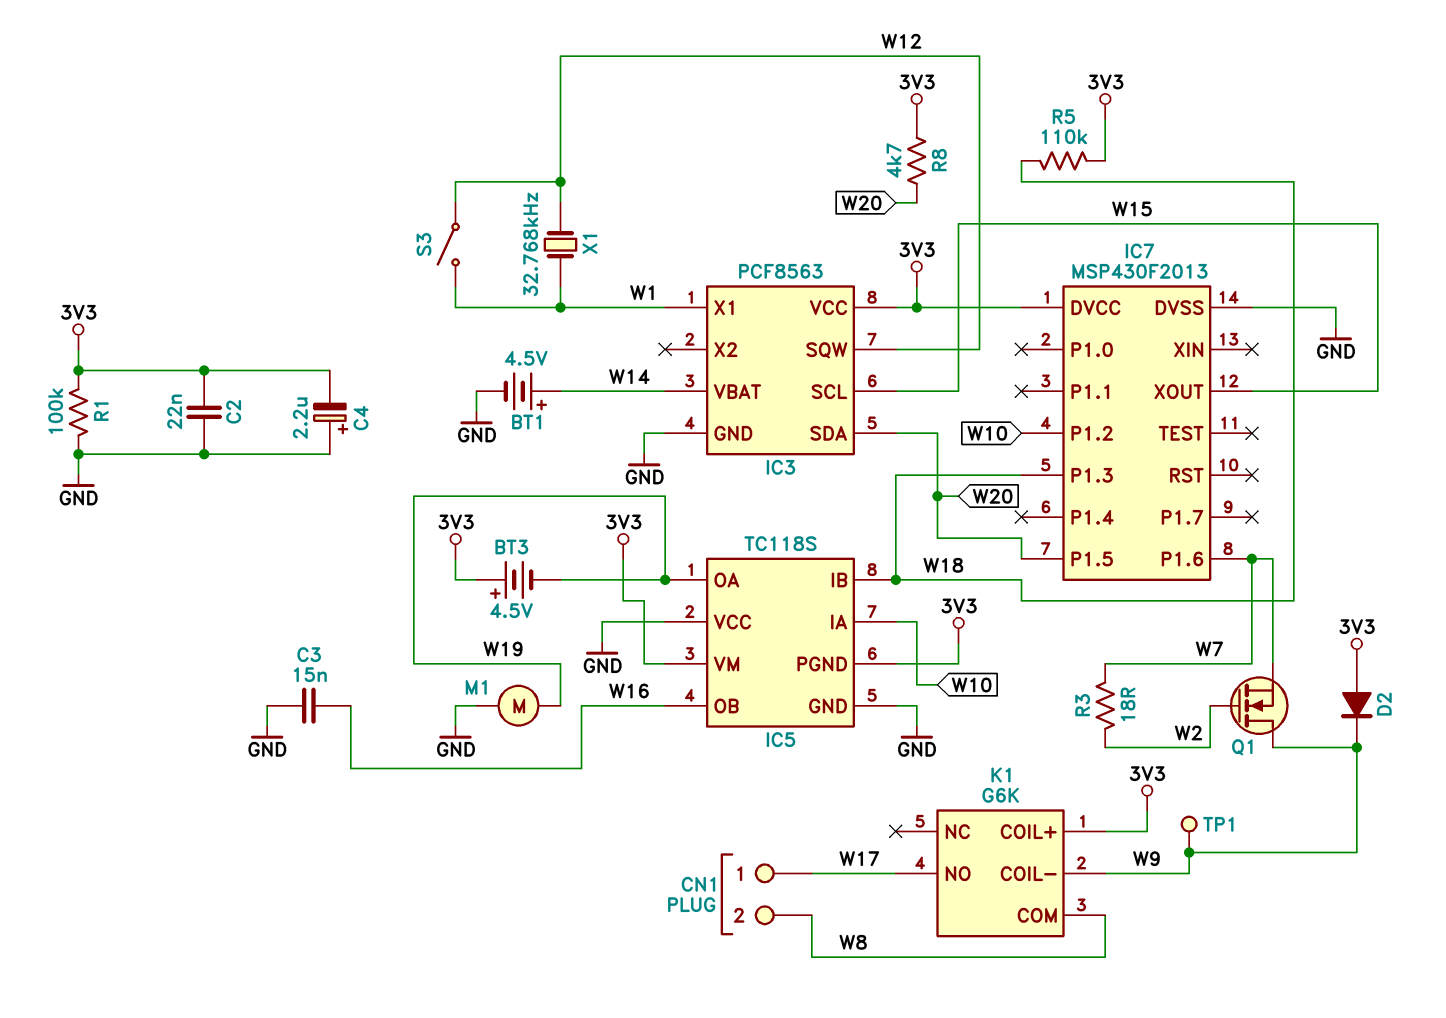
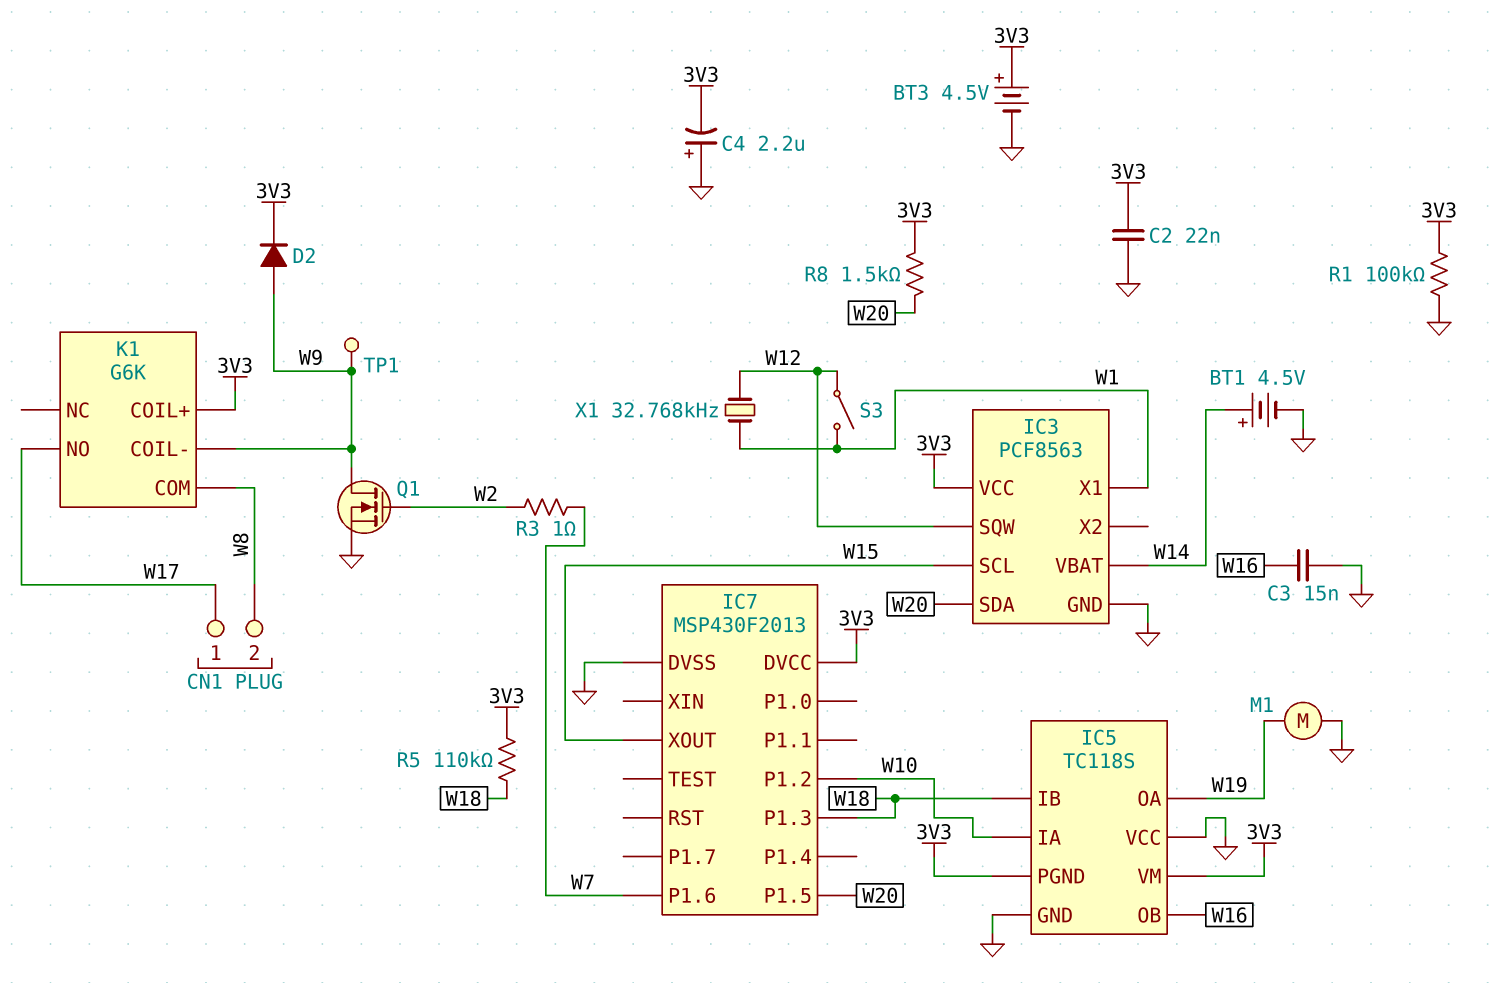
BT3: 4.5V (plus 3V3, minus W19) -> 4.5V (plus 3V3, minus GND)
D2: diode (A 3V3, K W9) -> diode (A W9, K 3V3)
Q1: NMOS (G W2, D W9, S W7) -> NMOS (G W2, D W9, S GND)
R3: 18 (W2, W7) -> 1 (W2, W7)
R8: 4.7k (3V3, W20) -> 1.5k (3V3, W20)

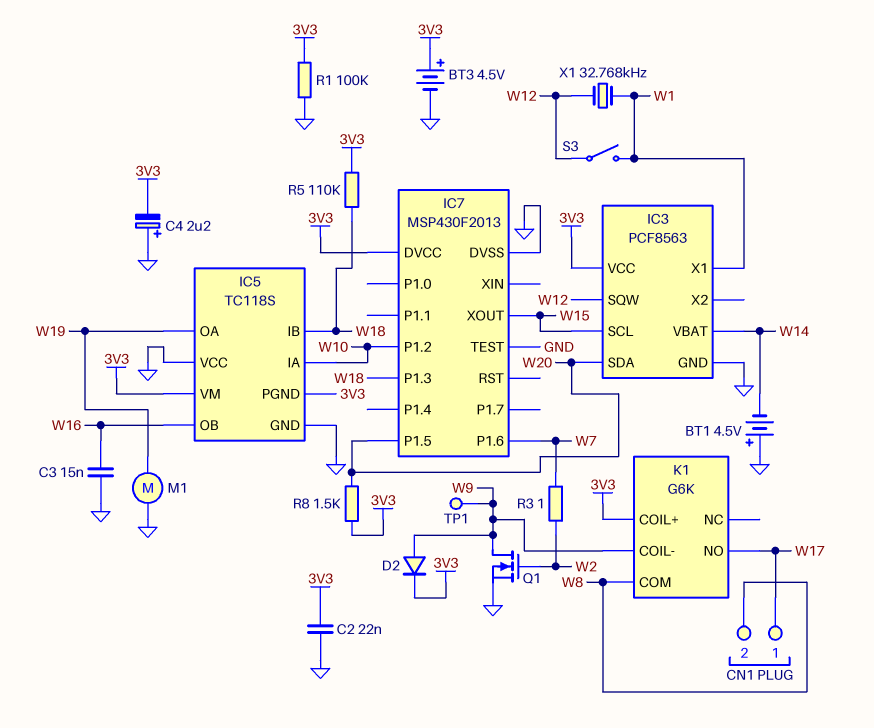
BT1: 4.5V (plus W14, minus GND) -> 4.5V (plus GND, minus W14)
IC7 pin TEST: none -> GND

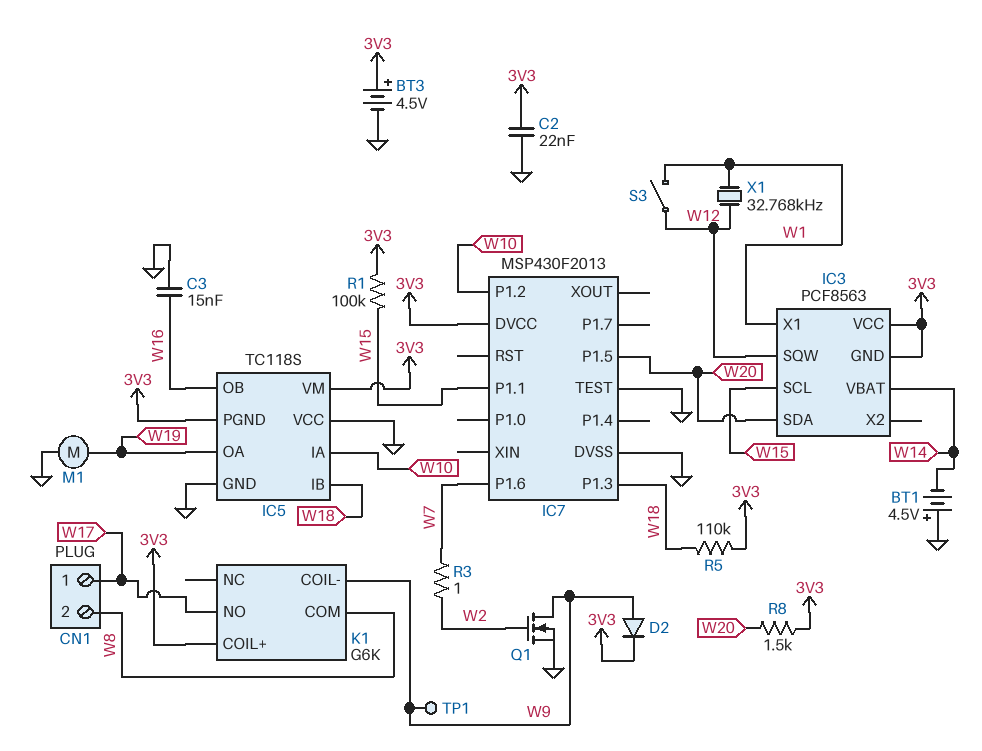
C4: 2.2uF (plus GND, minus 3V3) -> none
IC3 pin GND: GND -> 3V3
IC7 pin P1.1: none -> W15
IC7 pin XOUT: W15 -> none
R1: 100k (3V3, GND) -> 100k (3V3, W15)

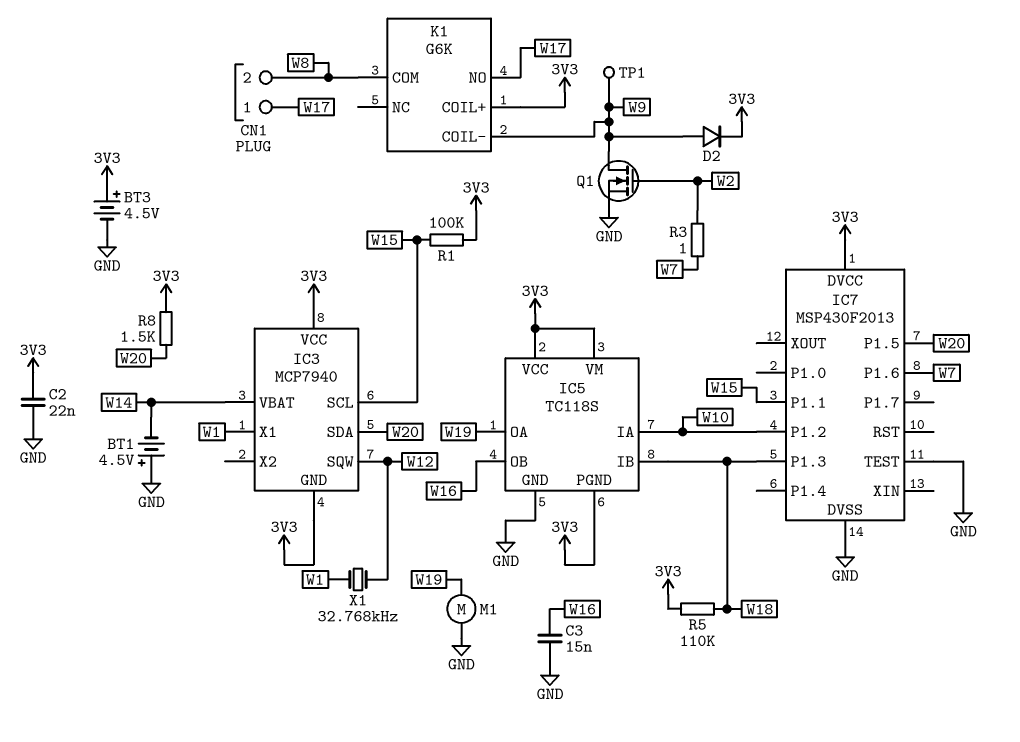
IC3: PCF8563 -> MCP7940
IC5 pin VCC: GND -> 3V3
S3: switch (W1, W12) -> none

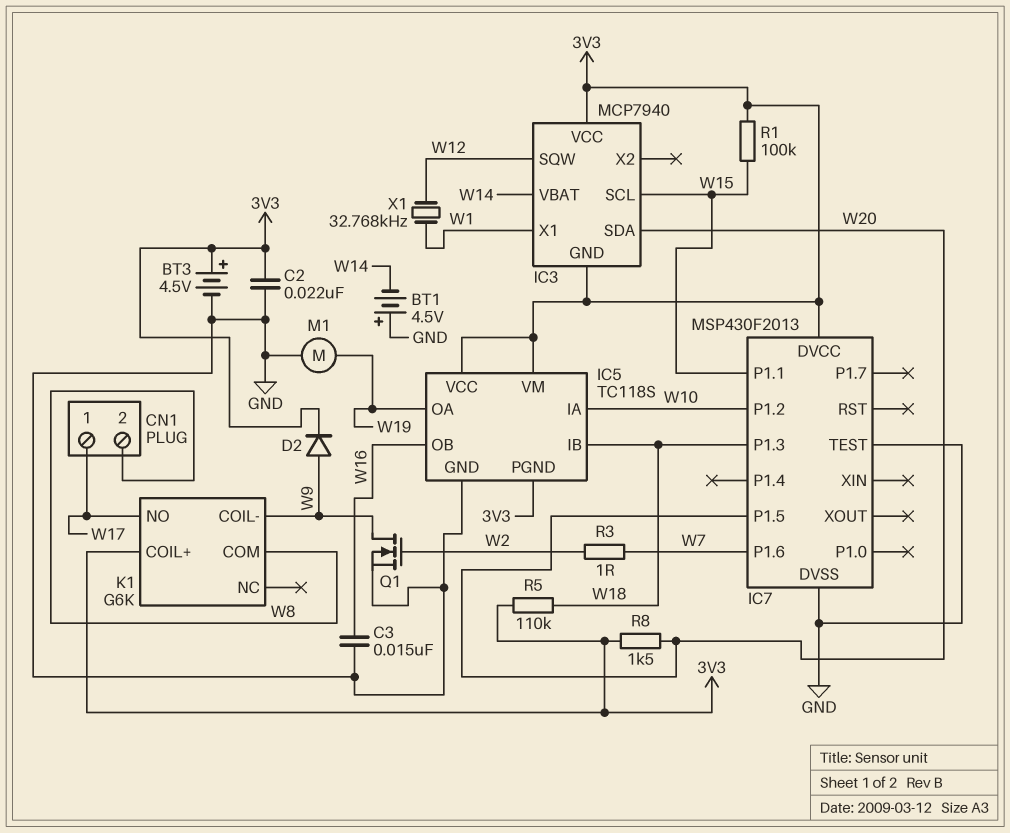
TP1: test point (W9) -> none

